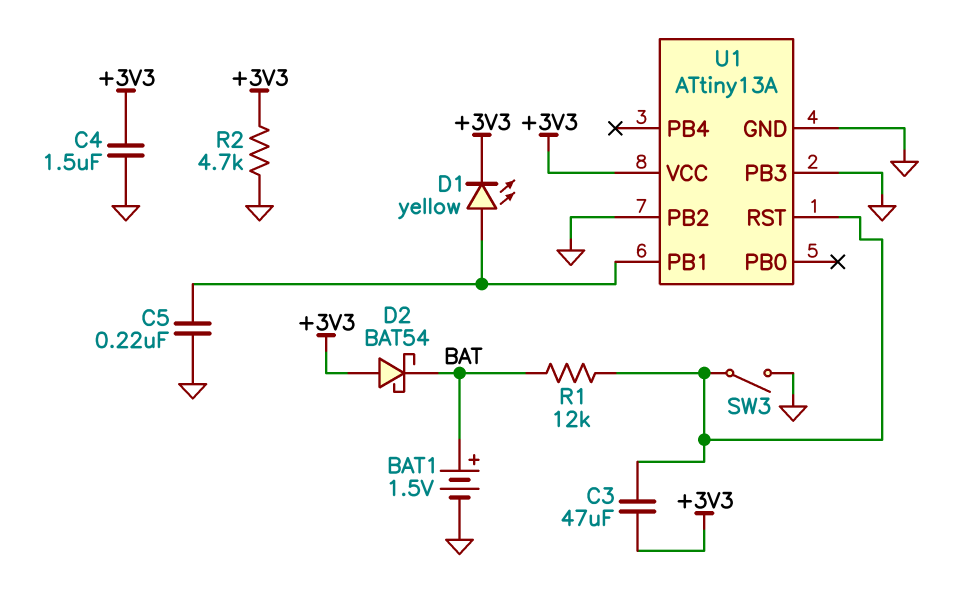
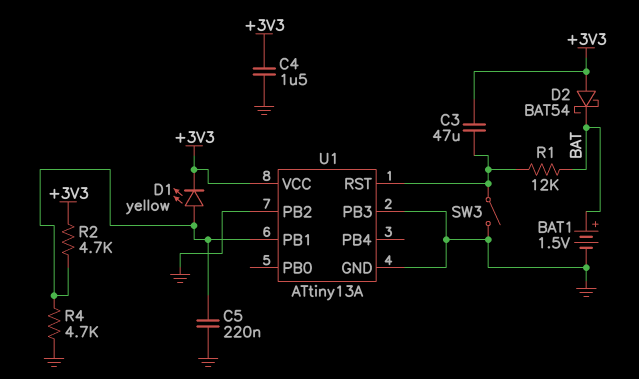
R2: 4.7k (+3V3, GND) -> 4.7k (+3V3, U1/PB1)
R4: none -> 4.7k (GND, U1/PB1)

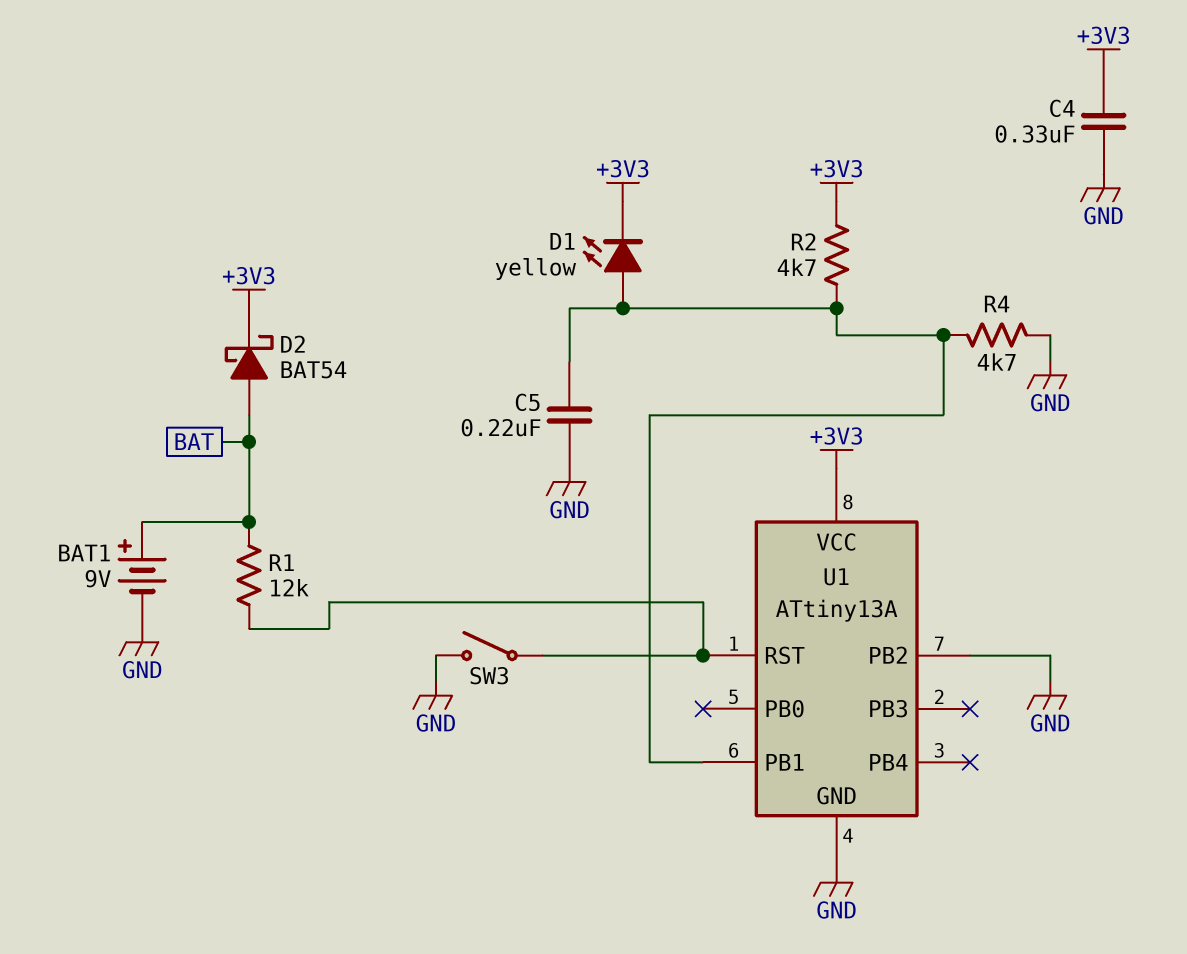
BAT1: 1.5V (plus BAT, minus GND) -> 9V (plus BAT, minus GND)
C3: 47uF (+3V3, U1/RST) -> none
C4: 1.5uF (+3V3, GND) -> 330nF (+3V3, GND)
D2: schottky BAT54 (A +3V3, K BAT) -> schottky BAT54 (A BAT, K +3V3)
U1 pin PB3: GND -> none

